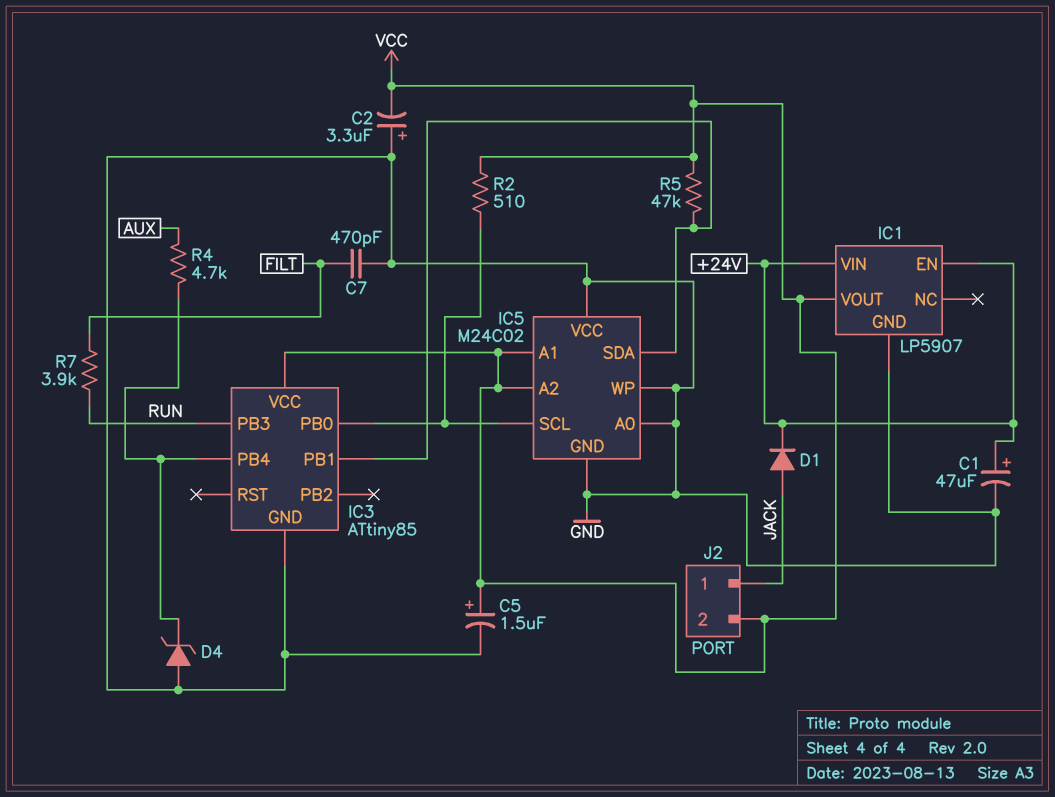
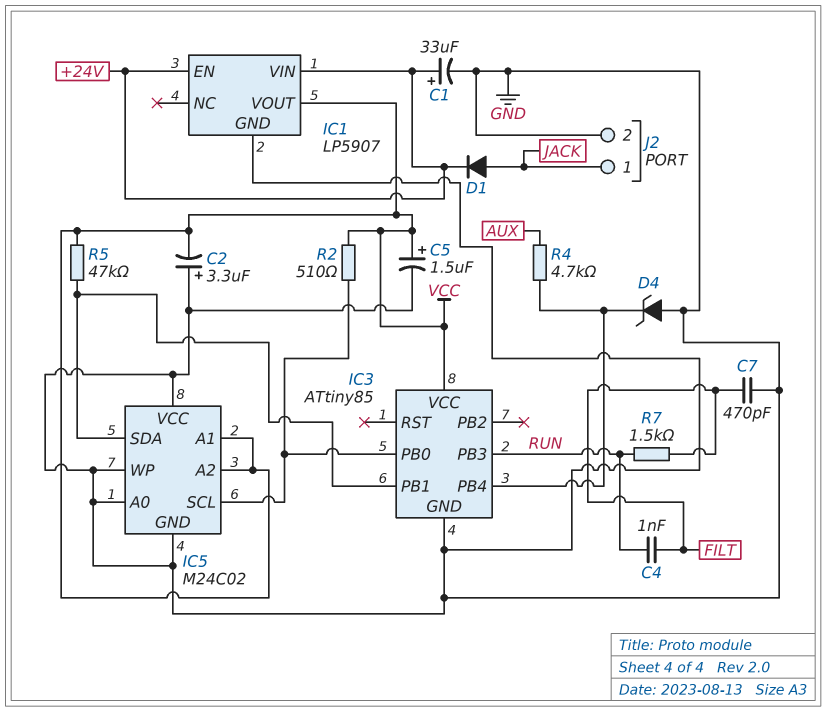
C1: 47uF (plus +24V, minus GND) -> 33uF (plus +24V, minus GND)
C4: none -> 1nF (FILT, RUN)
J2 pin 2: VCC -> GND
R7: 3.9k (FILT, RUN) -> 1.5k (FILT, RUN)

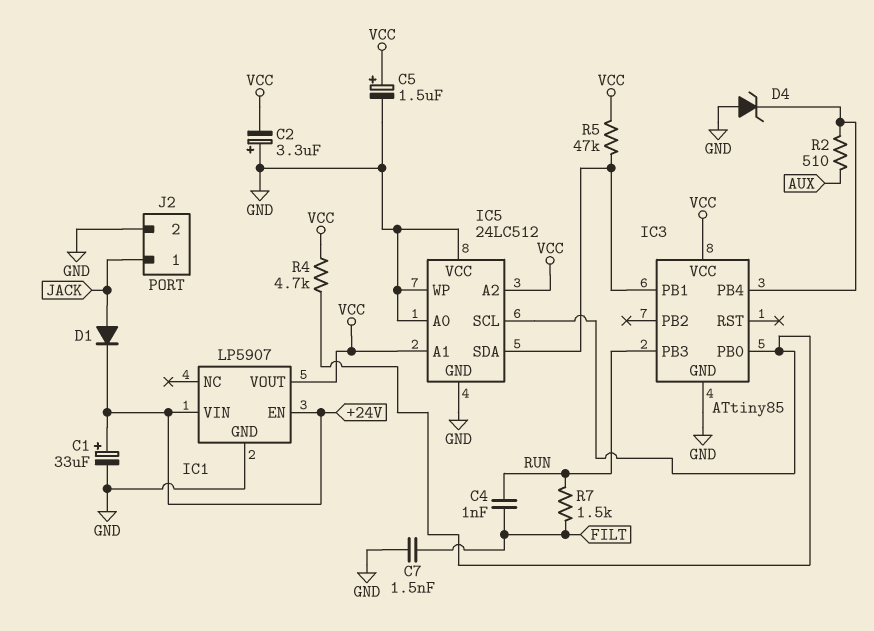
C7: 470pF (FILT, GND) -> 1.5nF (FILT, GND)
IC5: M24C02 -> 24LC512
R2: 510 (IC3/PB0, VCC) -> 510 (AUX, IC3/PB4)
R4: 4.7k (AUX, IC3/PB4) -> 4.7k (IC3/PB0, VCC)

